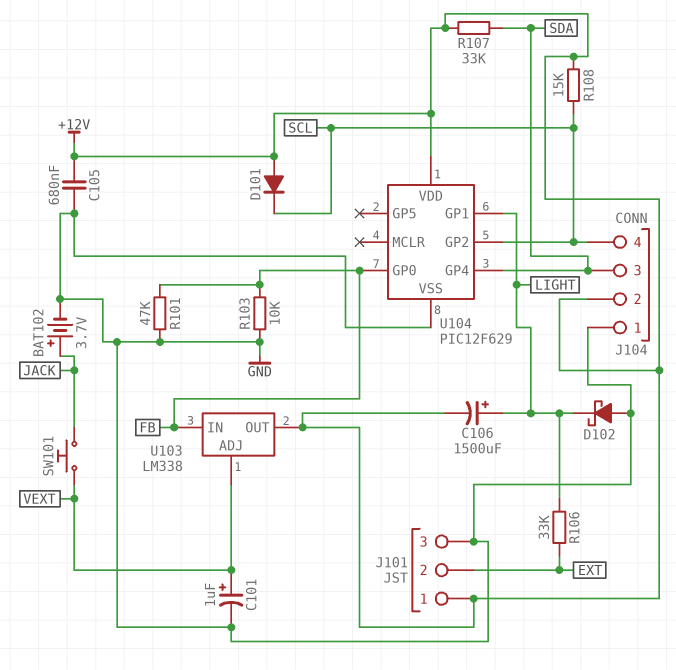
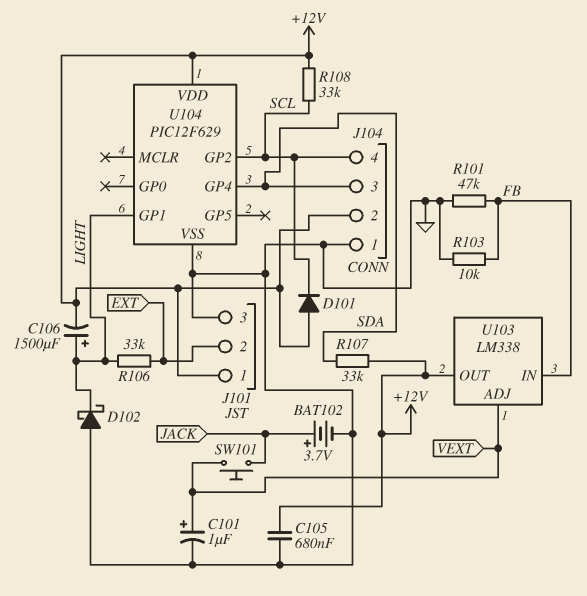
R108: 15k (+12V, SCL) -> 33k (+12V, SCL)
U104 pin GP0: FB -> none

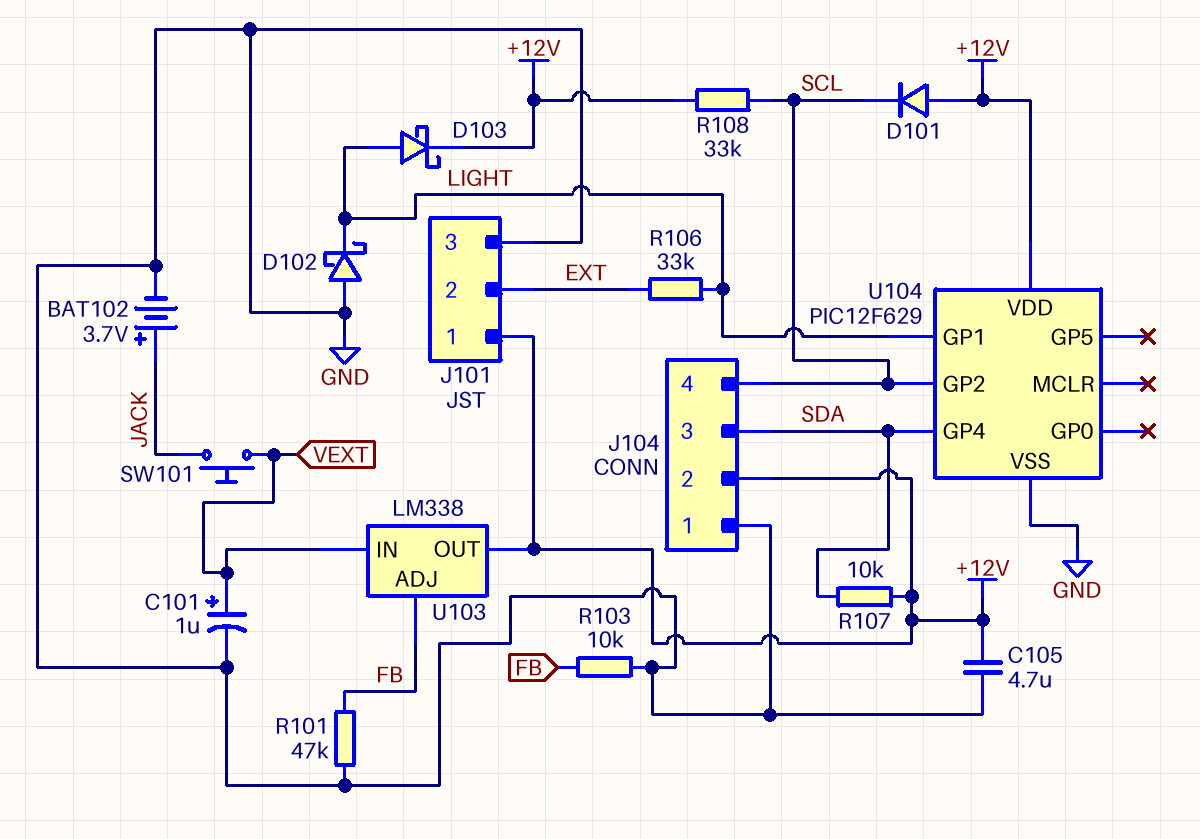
C105: 680nF (+12V, GND) -> 4.7uF (+12V, GND)
C106: 1500uF (plus LIGHT, minus +12V) -> none
D103: none -> schottky (A LIGHT, K +12V)
R107: 33k (+12V, SDA) -> 10k (+12V, SDA)
U103 pin ADJ: VEXT -> FB
U103 pin IN: FB -> VEXT

